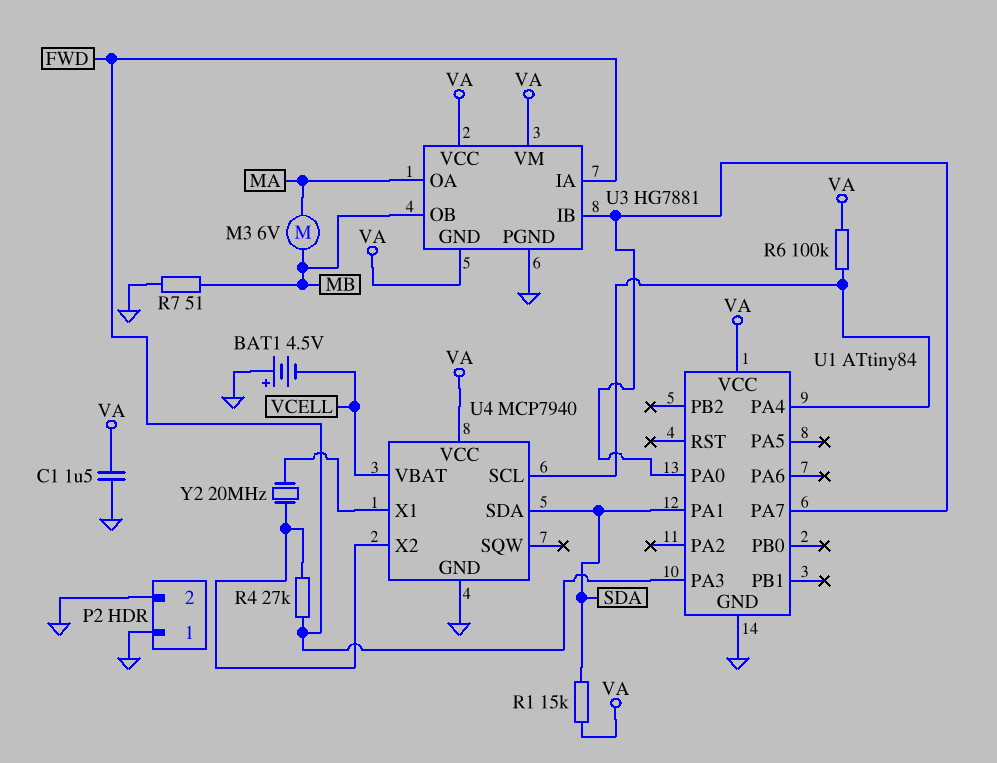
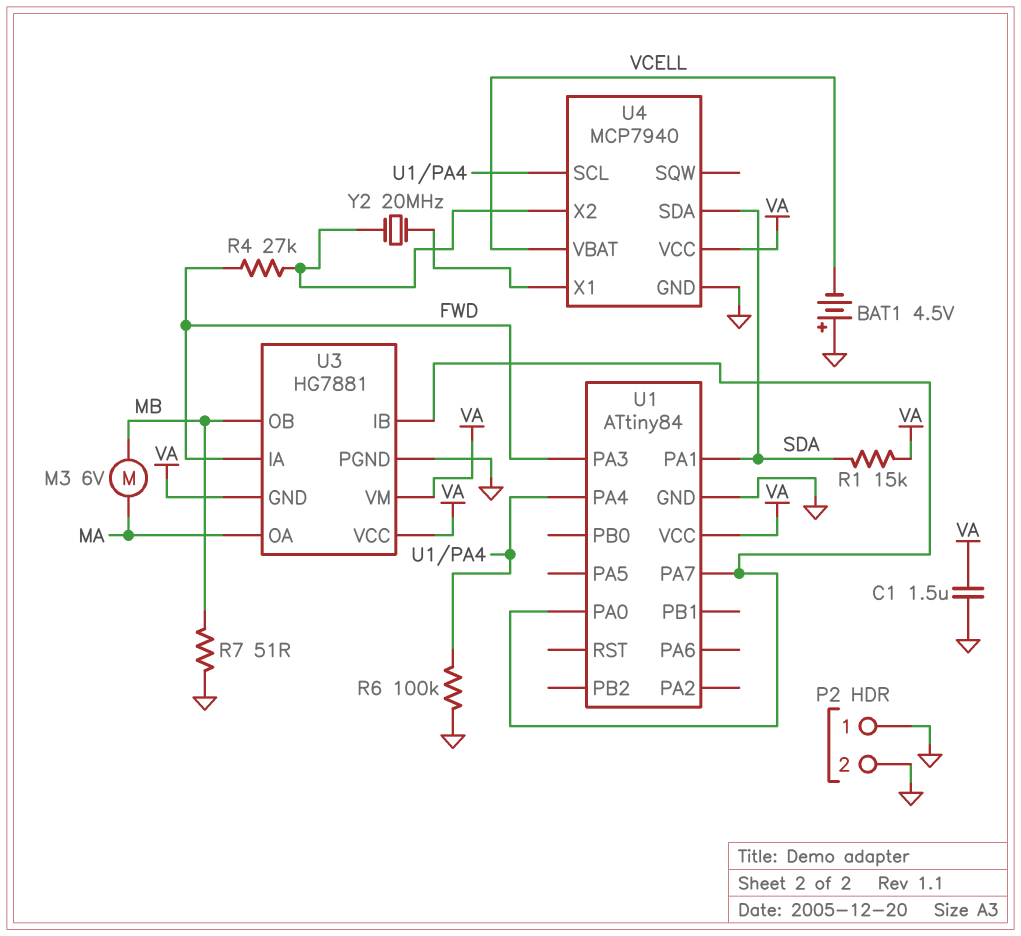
R6: 100k (U1/PA4, VA) -> 100k (GND, U1/PA4)

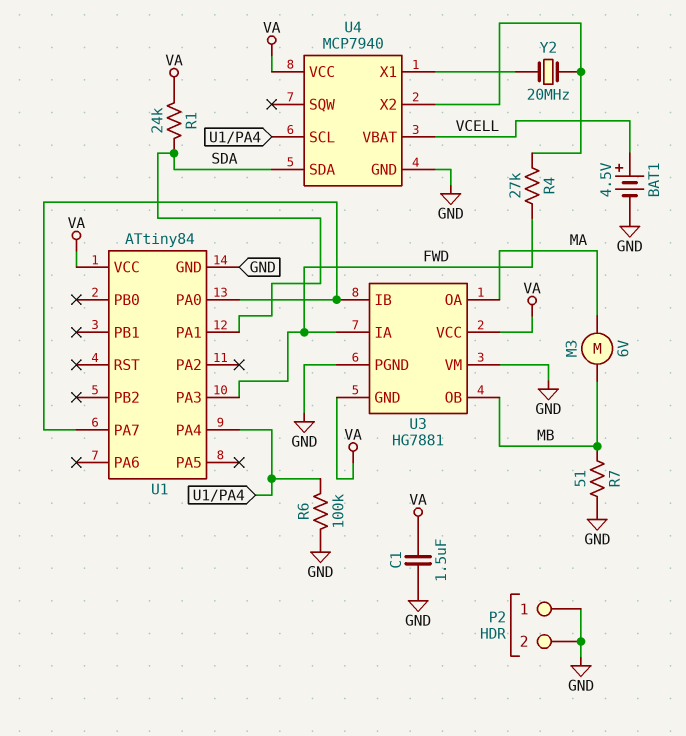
BAT1: 4.5V (plus GND, minus VCELL) -> 4.5V (plus VCELL, minus GND)
R1: 15k (SDA, VA) -> 24k (SDA, VA)
U3 pin VM: VA -> GND

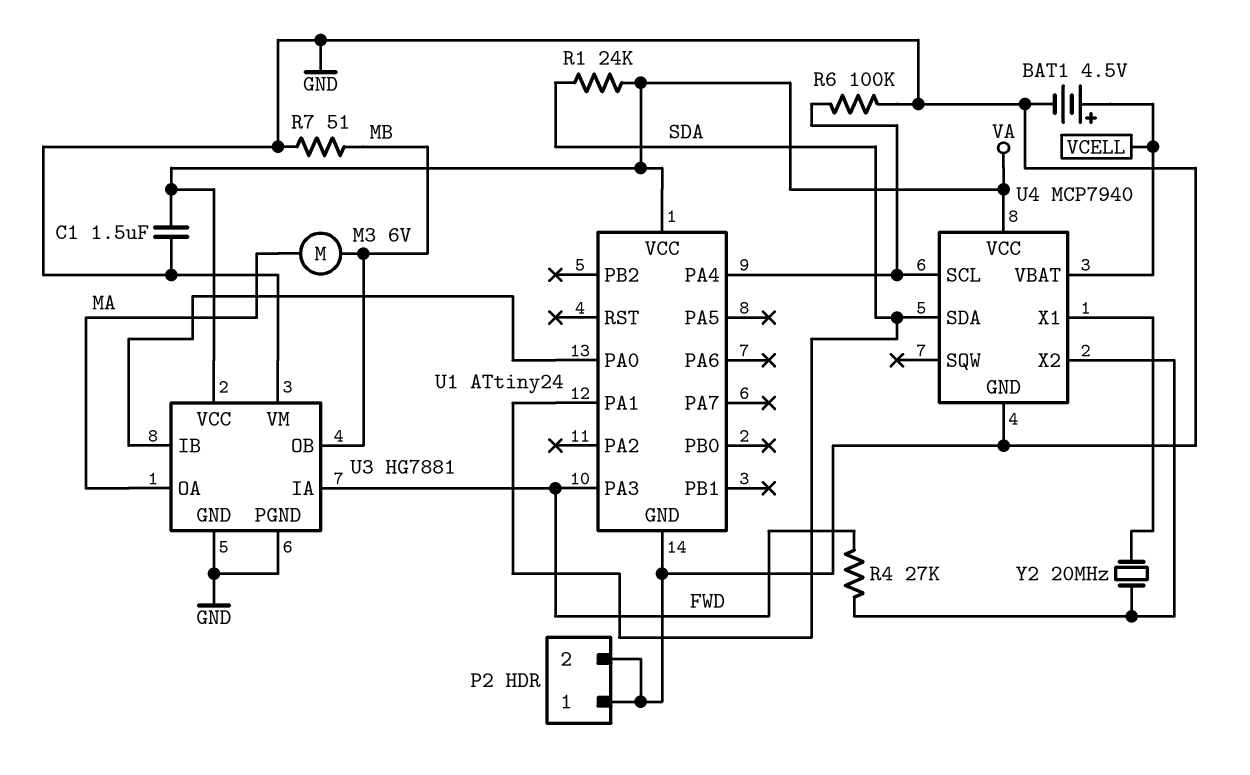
U1: ATtiny84 -> ATtiny24
U1 pin PA7: U1/PA0 -> none
U3 pin GND: VA -> GND

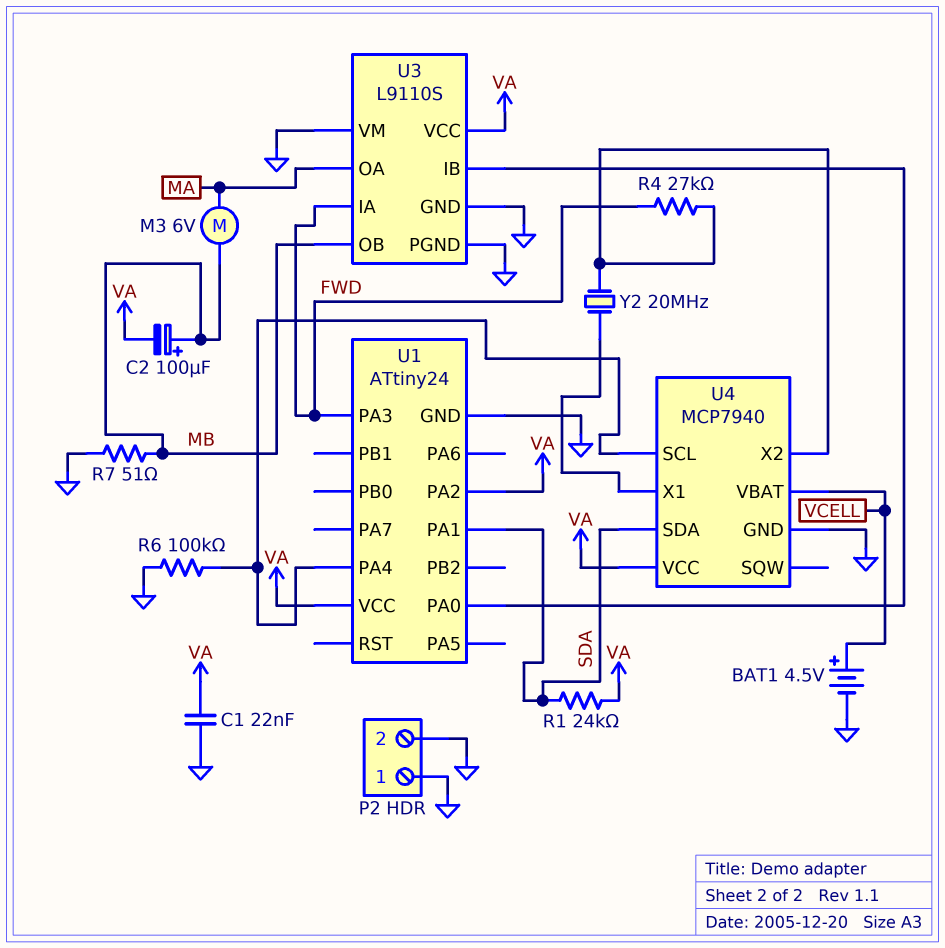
C1: 1.5uF (GND, VA) -> 22nF (GND, VA)
C2: none -> 100uF (plus MB, minus VA)
U1 pin PA2: none -> VA
U3: HG7881 -> L9110S

